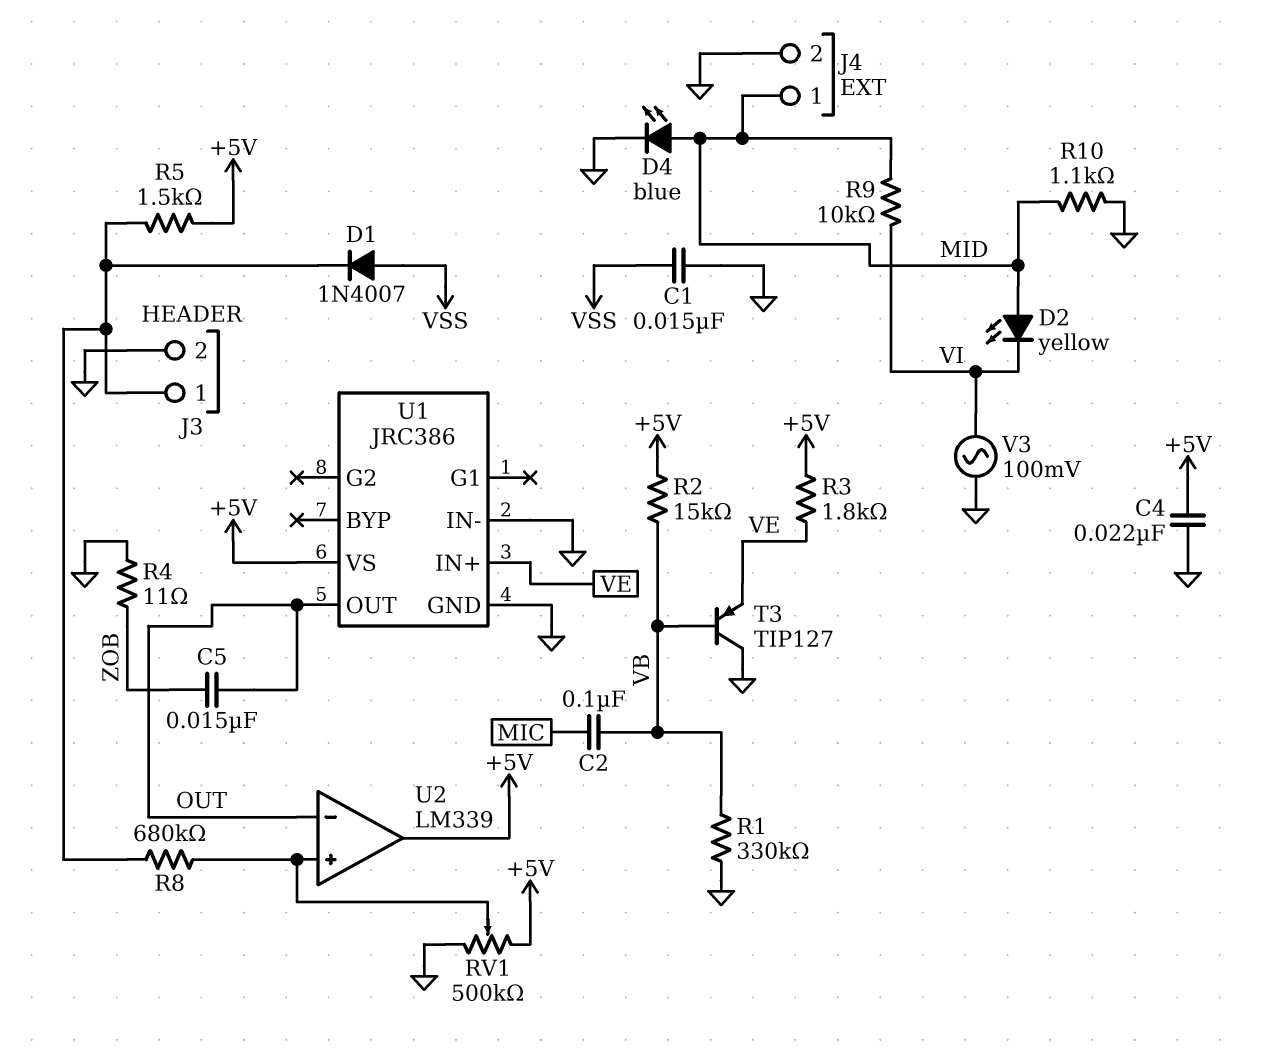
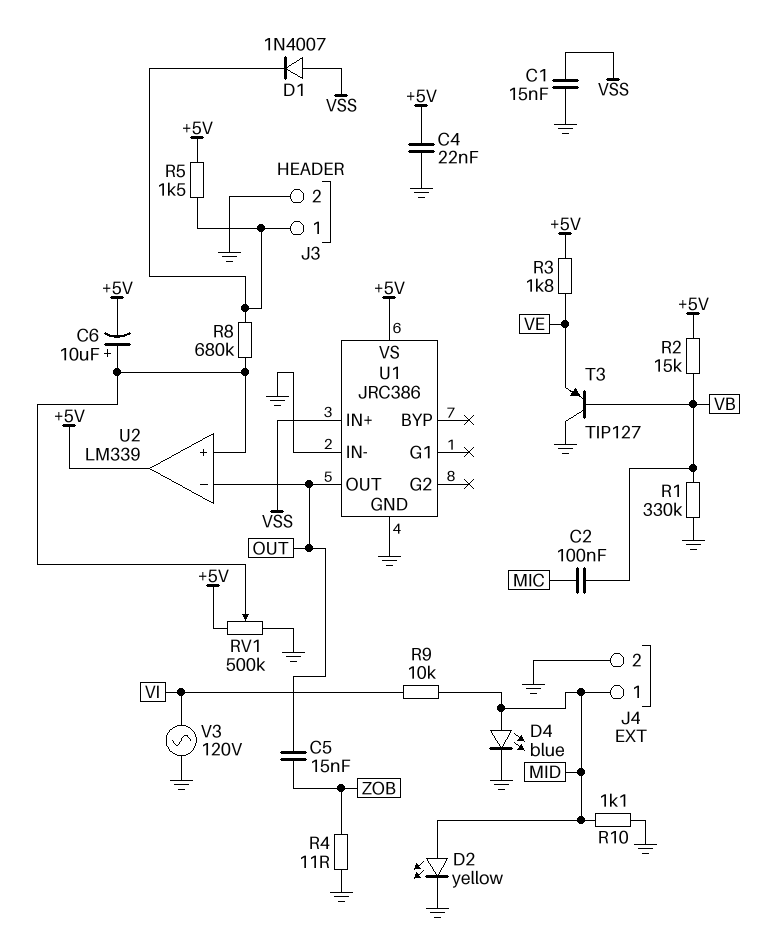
C6: none -> 10uF (plus U2/in+, minus +5V)
D2: LED yellow (A MID, K VI) -> LED yellow (A MID, K GND)
U1 pin IN+: VE -> VSS
V3: AC 100mV (GND, VI) -> AC 120V (GND, VI)

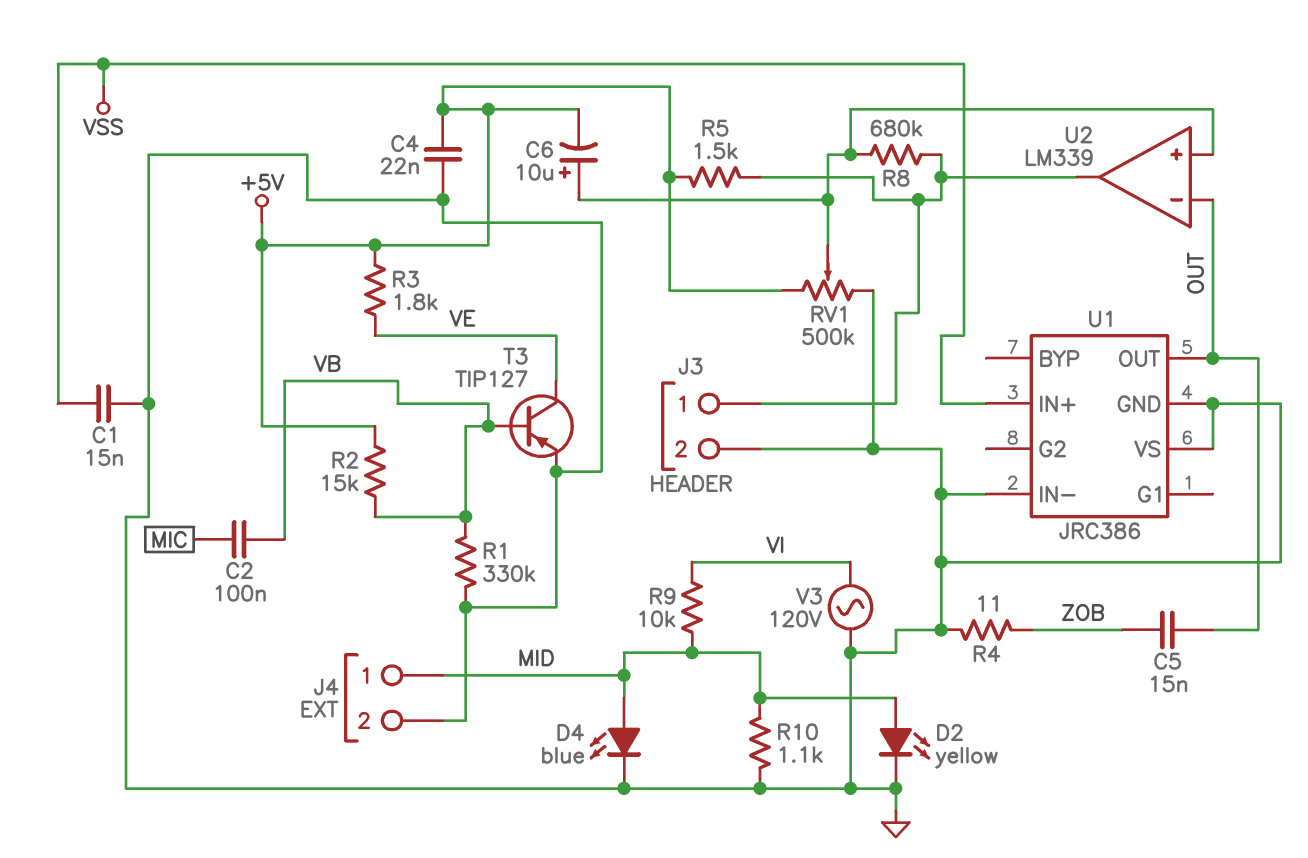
D1: diode 1N4007 (A VSS, K J3/1) -> none
T3: PNP TIP127 (B VB, C GND, E VE) -> PNP TIP127 (B VB, C VE, E GND)
U1 pin VS: +5V -> GND
U2 pin out: +5V -> J3/1

